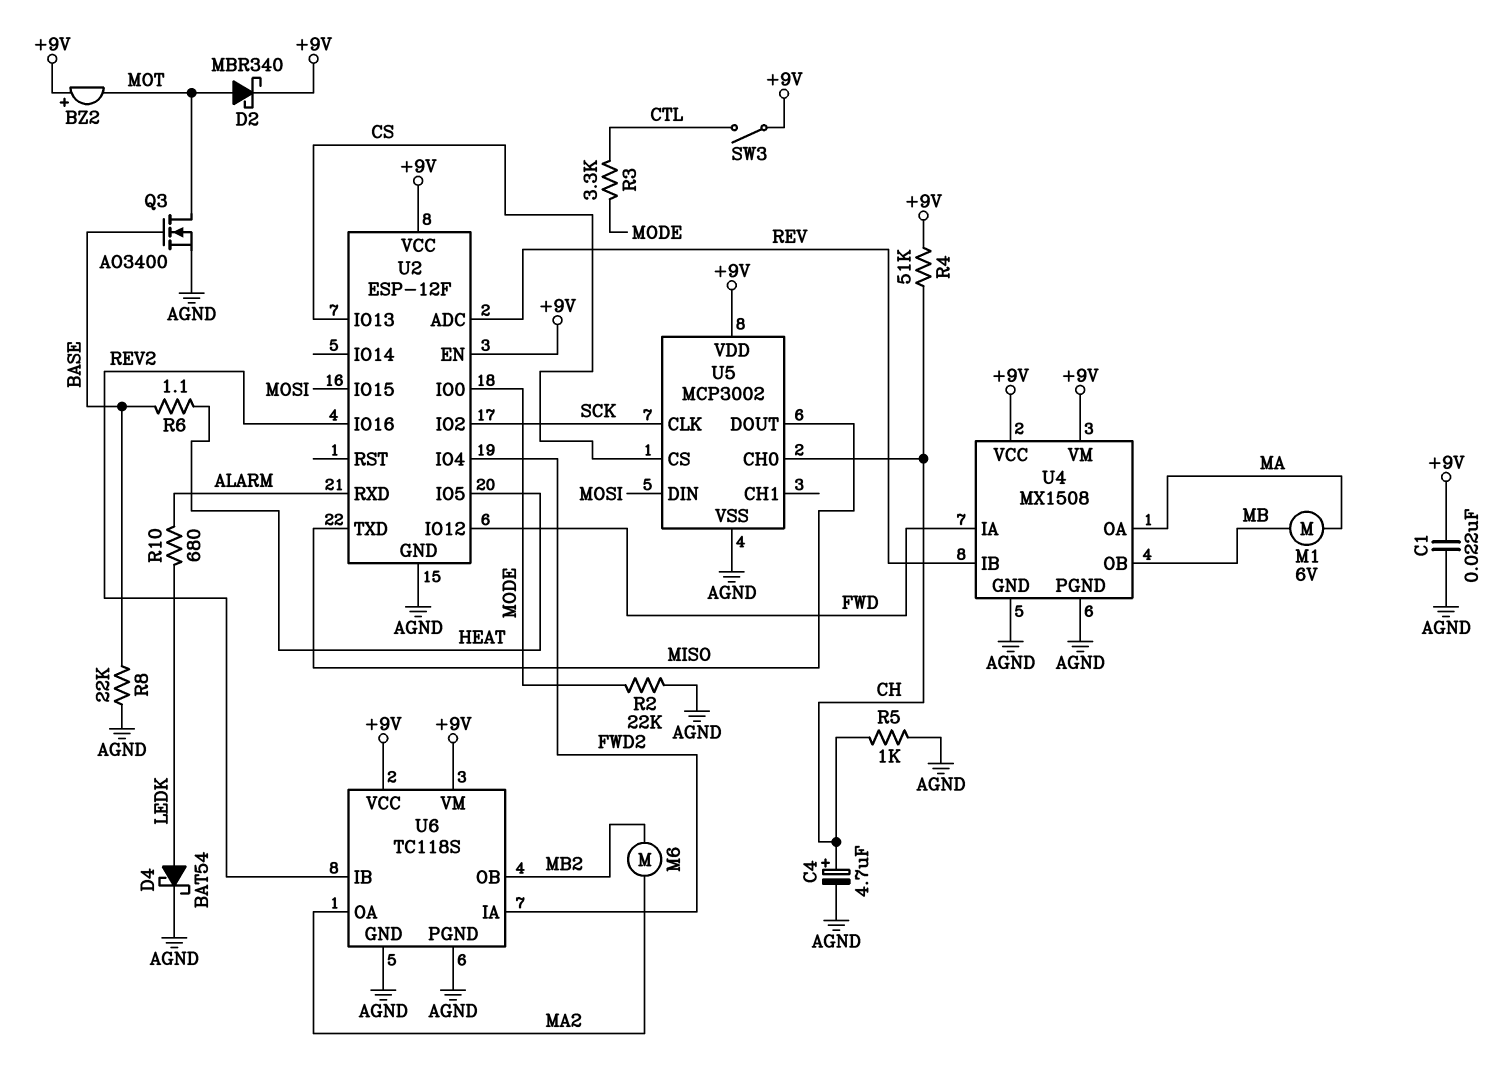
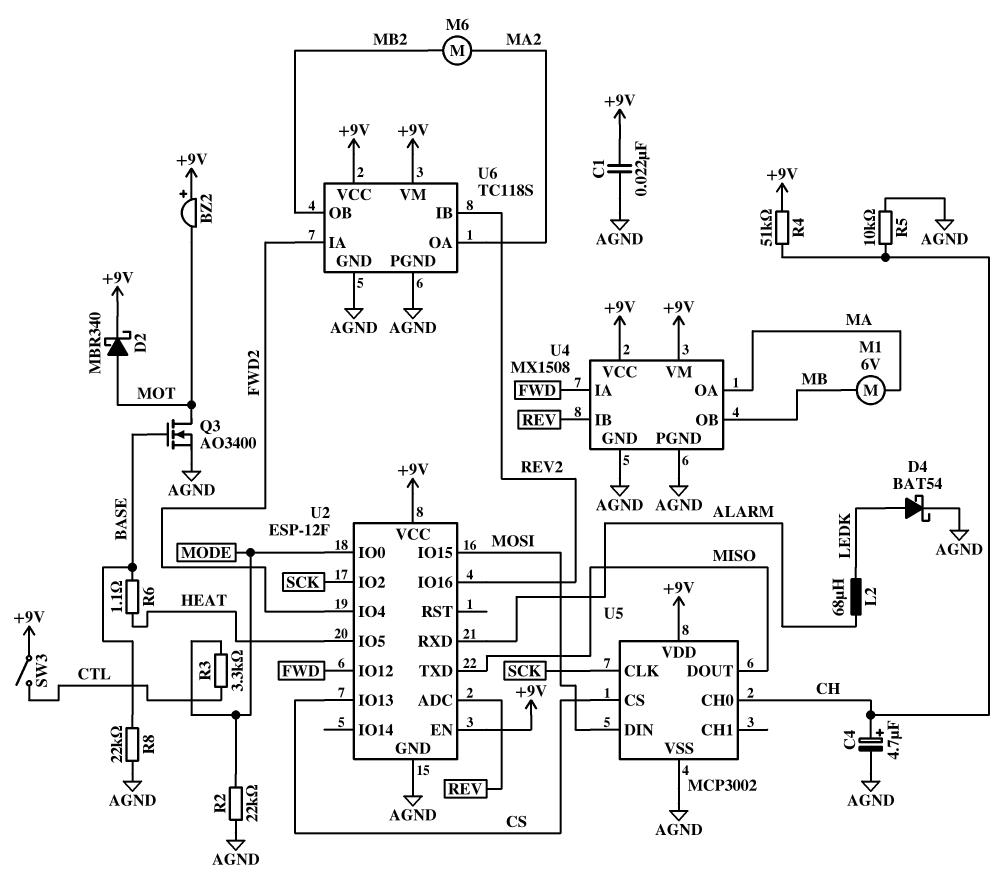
L2: none -> 68uH (ALARM, LEDK)
R5: 1k (AGND, CH) -> 10k (AGND, CH)
R10: 680 (ALARM, LEDK) -> none

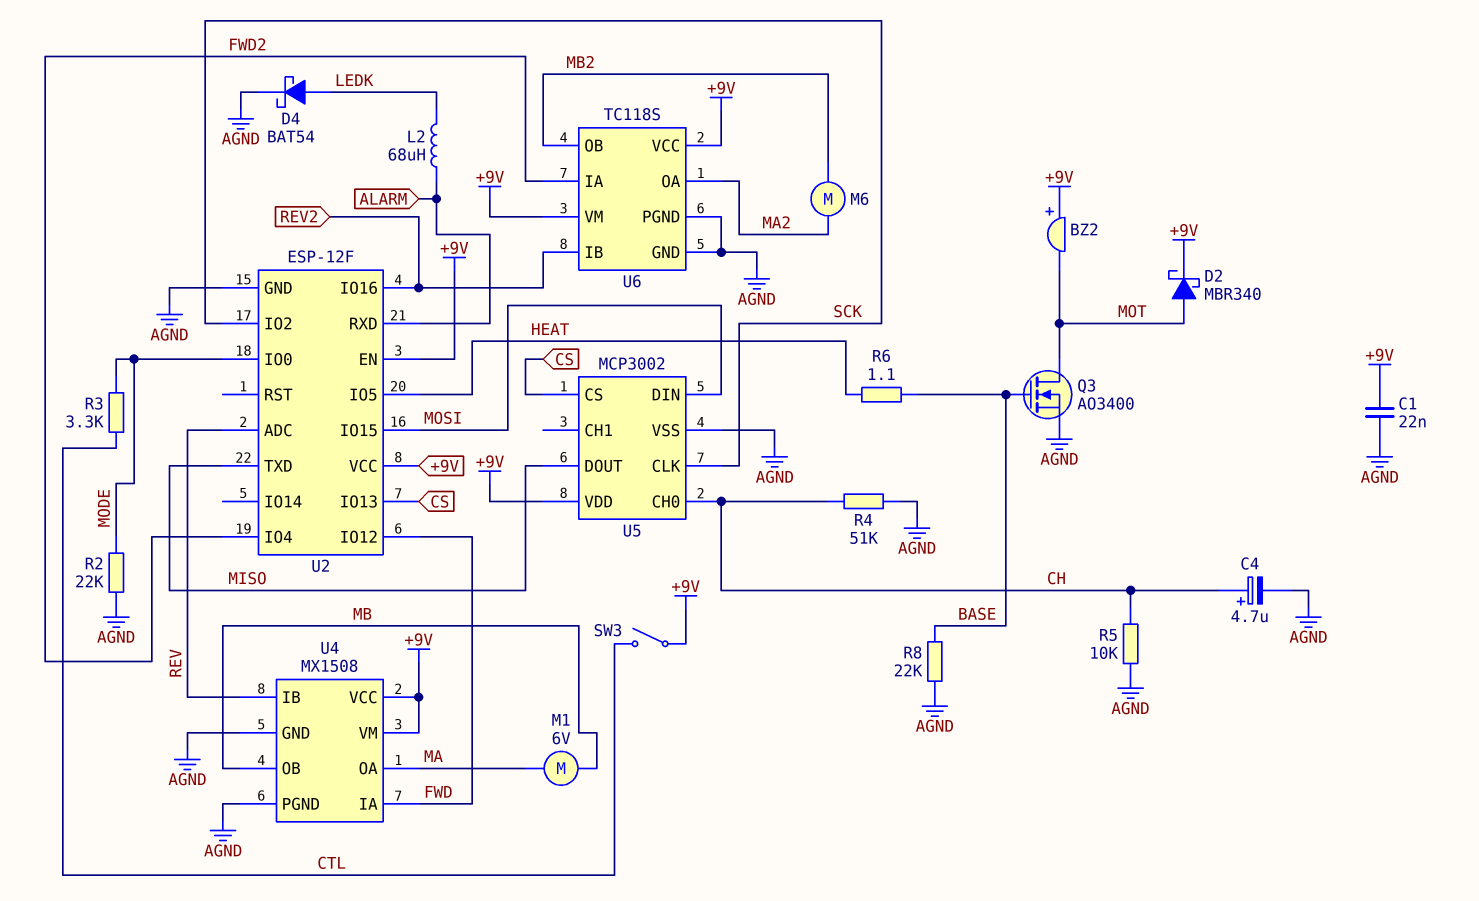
R4: 51k (+9V, CH) -> 51k (AGND, CH)

